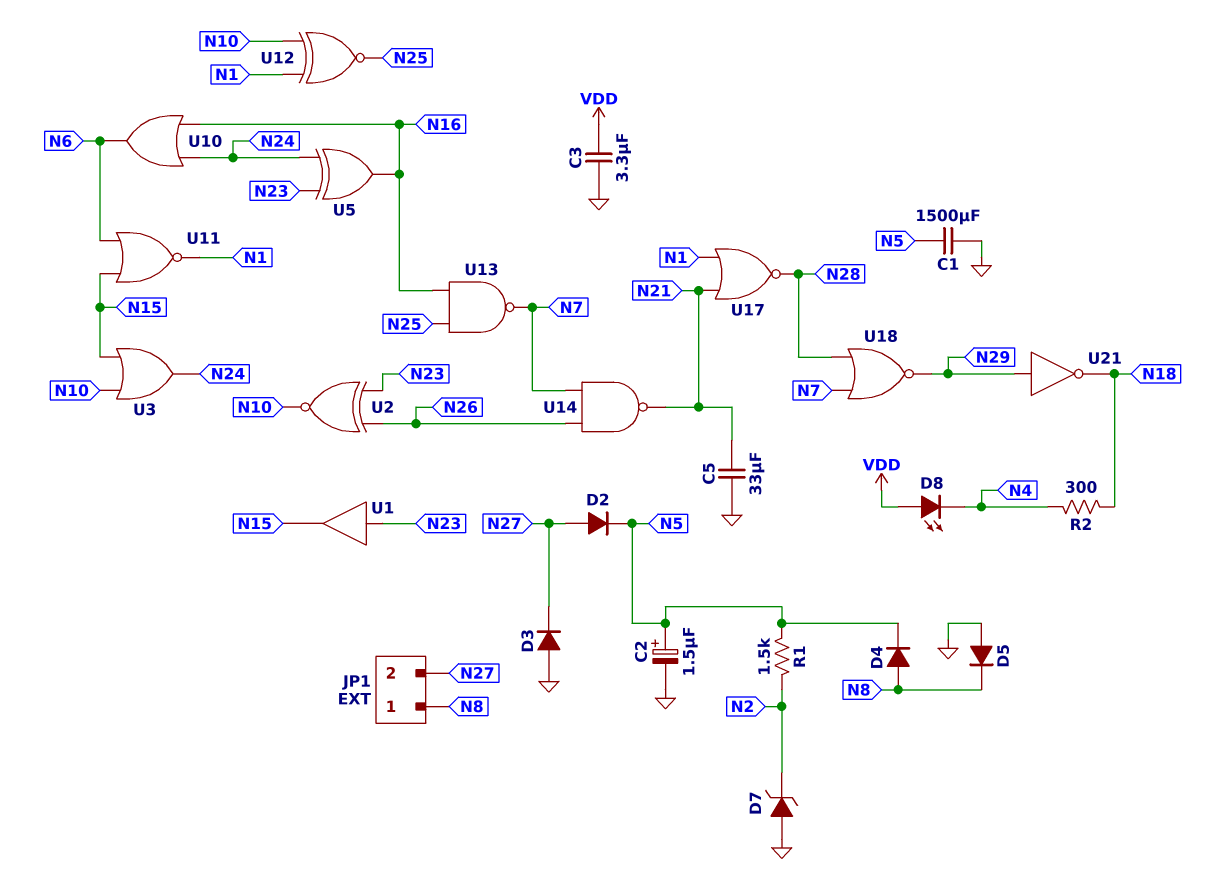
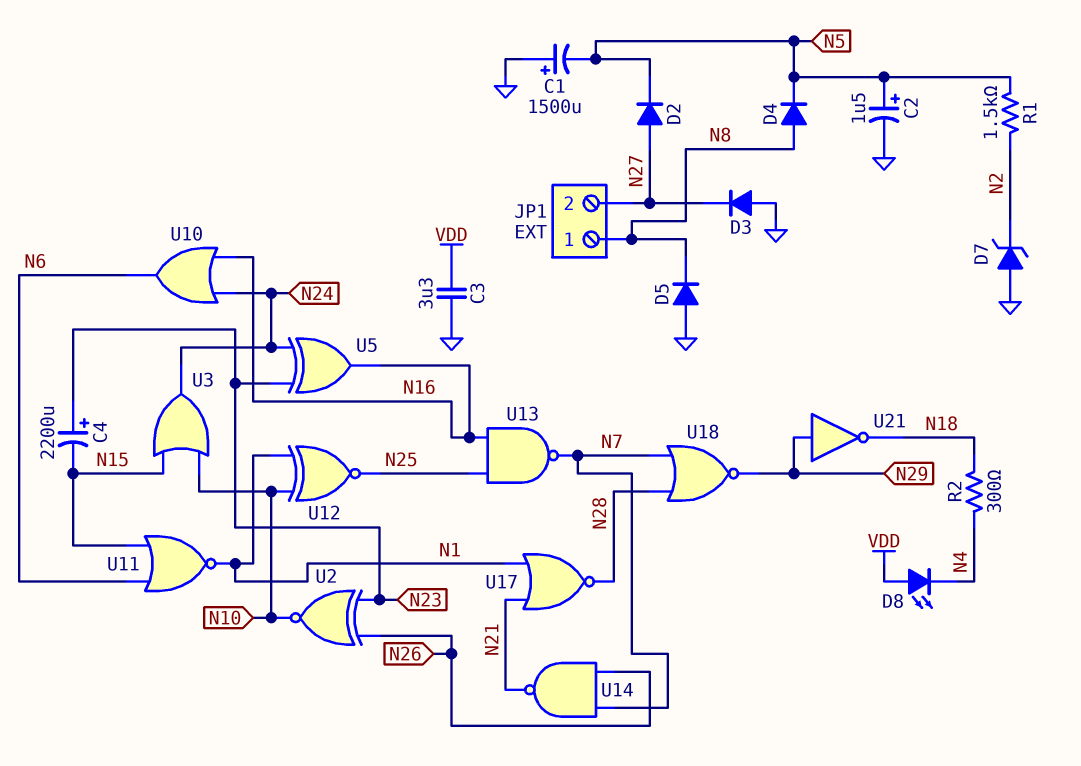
C1: 1500uF (GND, N5) -> 1500uF (plus GND, minus N5)
C4: none -> 2200uF (plus N23, minus N15)
C5: 33uF (GND, N21) -> none
U1: buffer (in N23, out N15) -> none

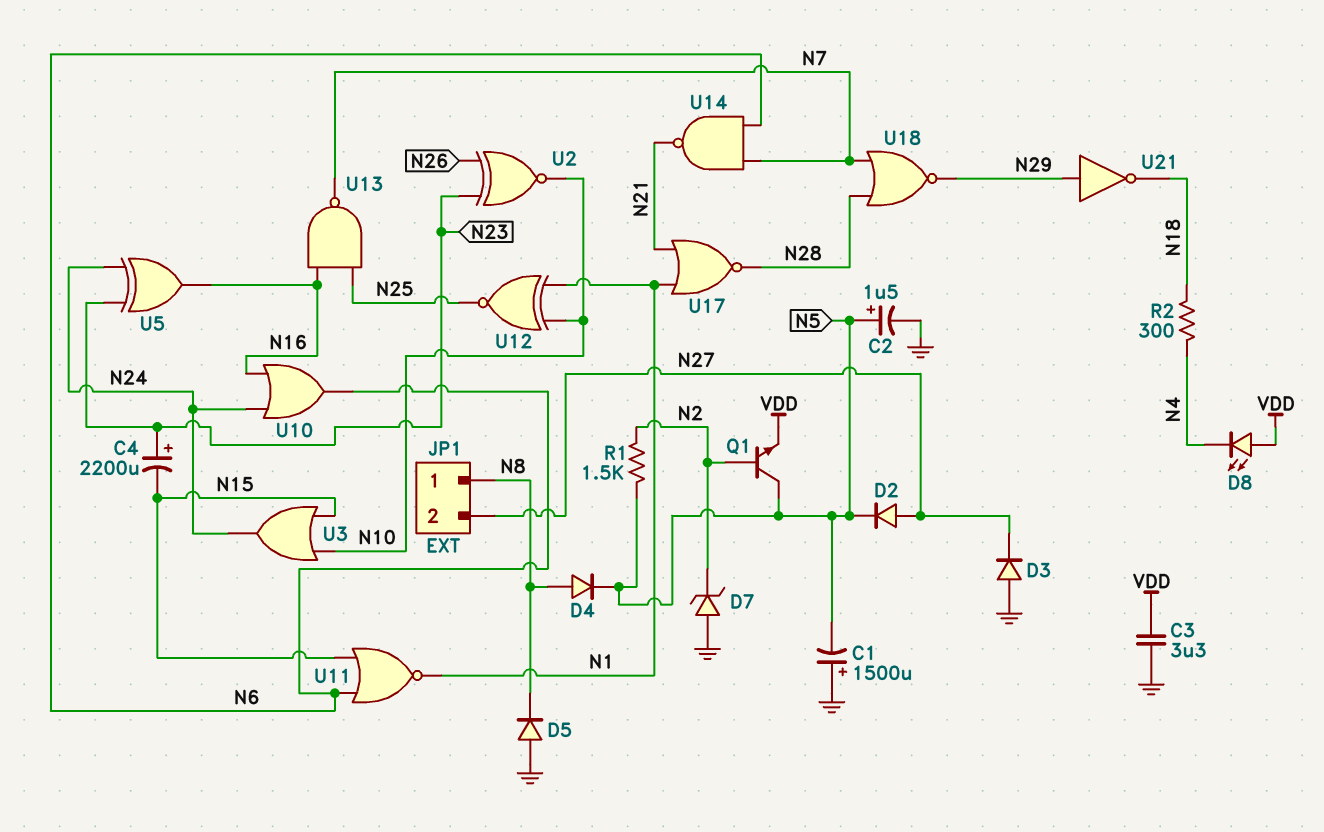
Q1: none -> NPN (B N2, C N5, E VDD)
U14: NAND (in N7, in N26, out N21) -> NAND (in N6, in N7, out N21)

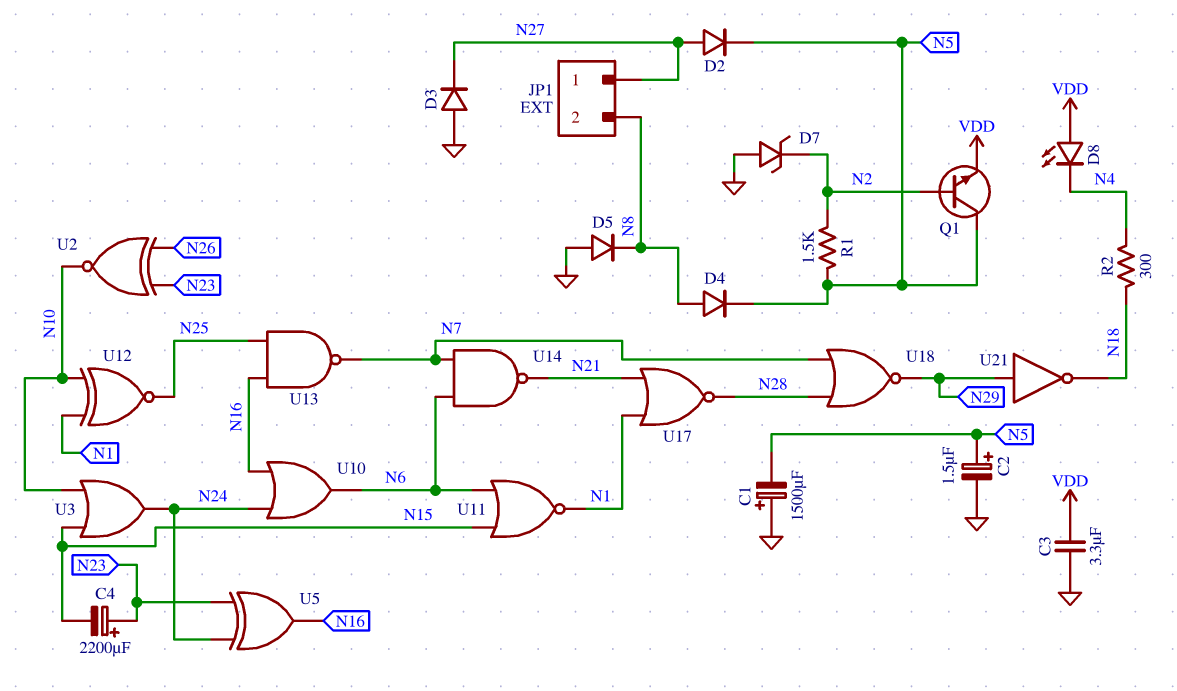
JP1 pin 1: N8 -> N27
JP1 pin 2: N27 -> N8

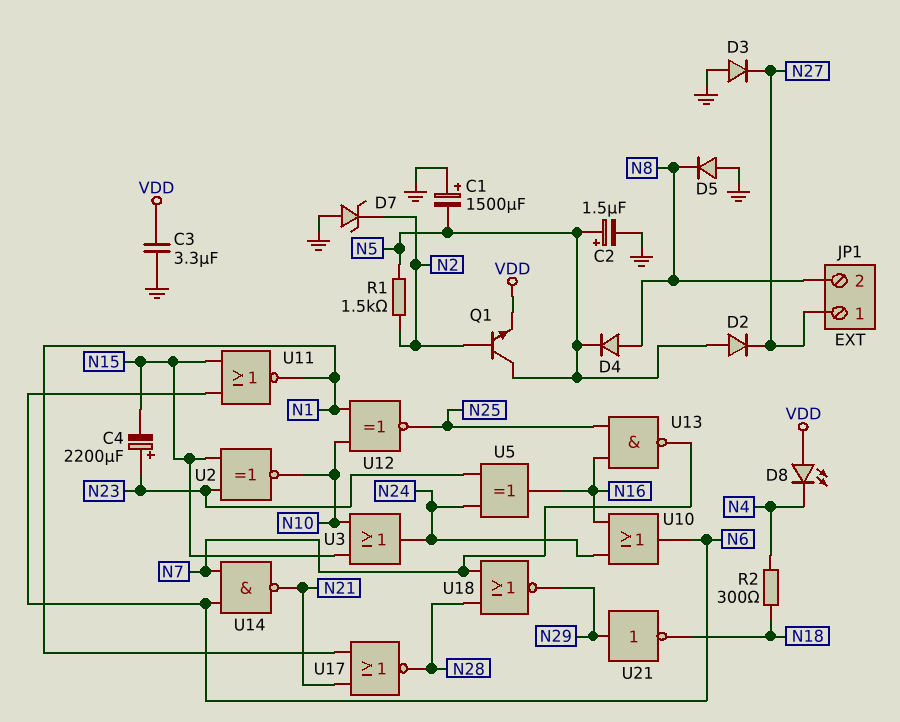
D2: diode (A N27, K N5) -> diode (A N5, K N27)
U2: XNOR (in N23, in N26, out N10) -> XNOR (in N15, in N23, out N10)

